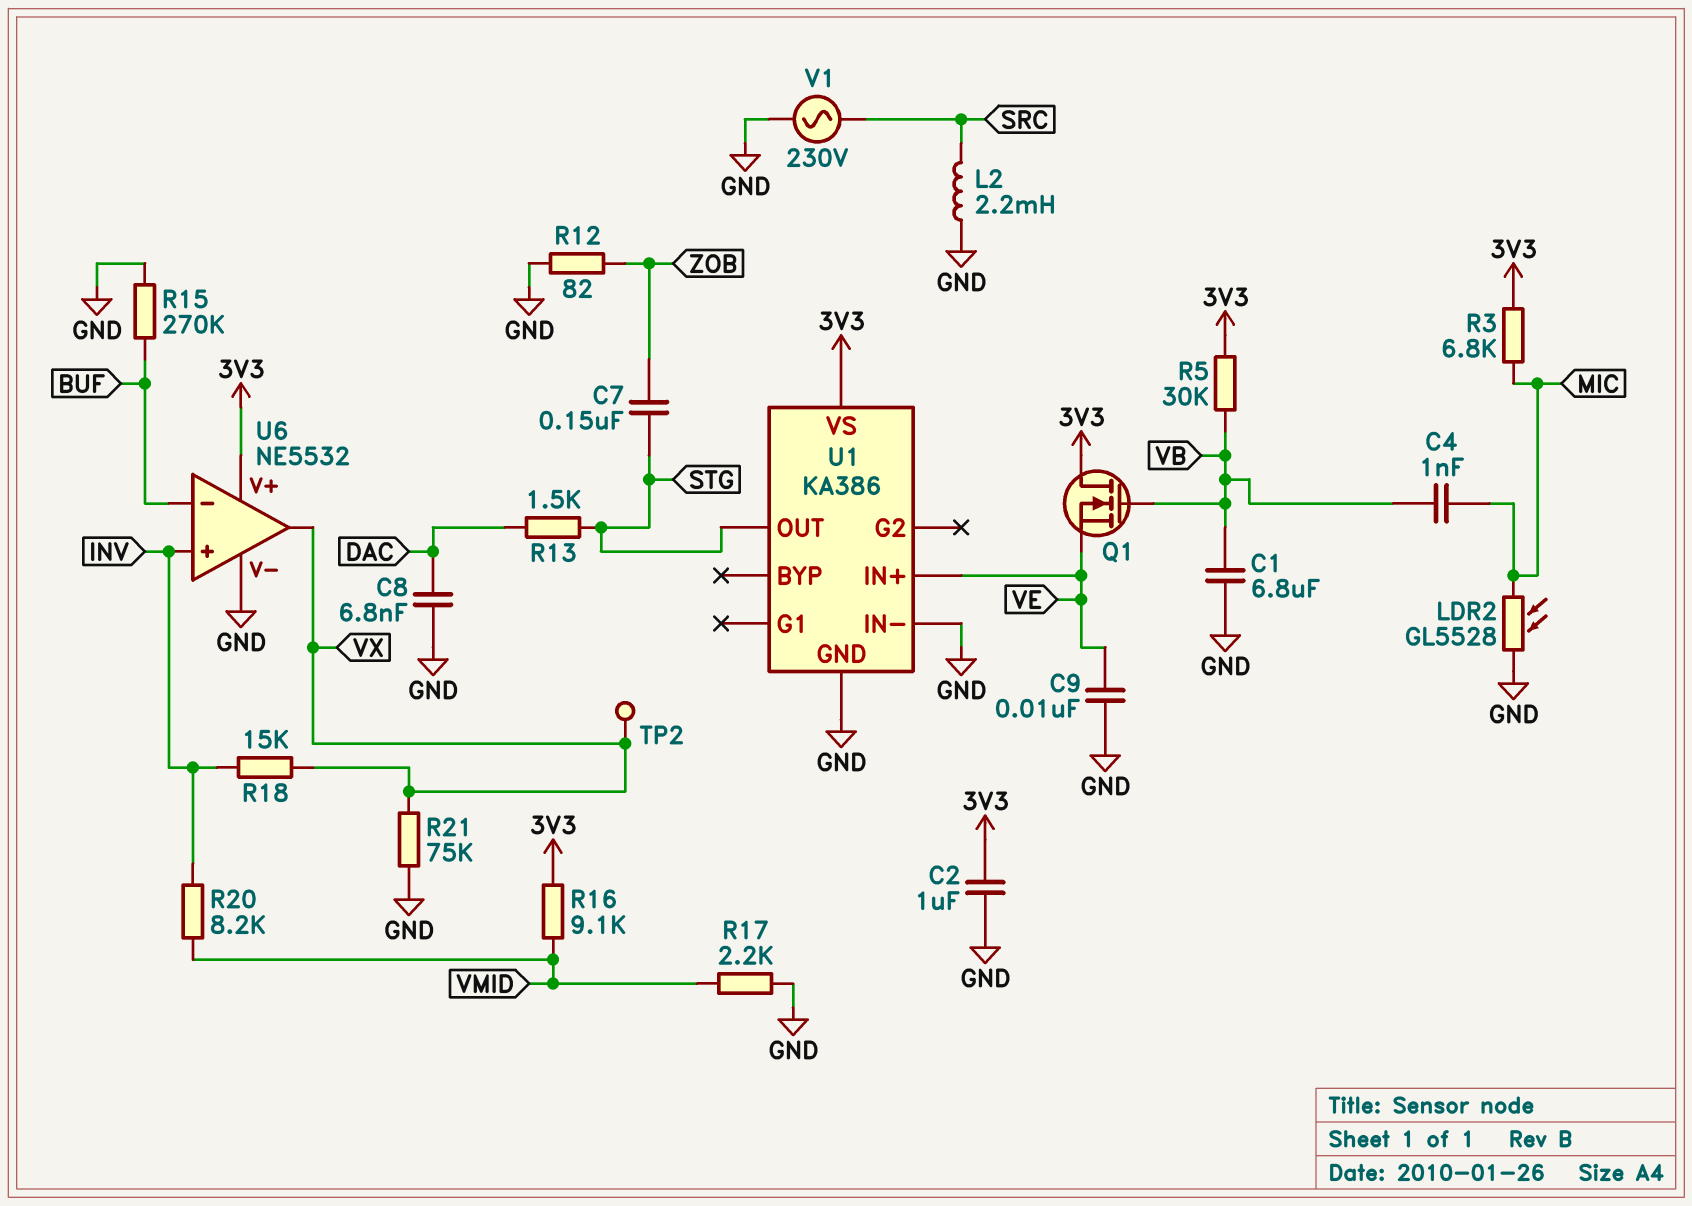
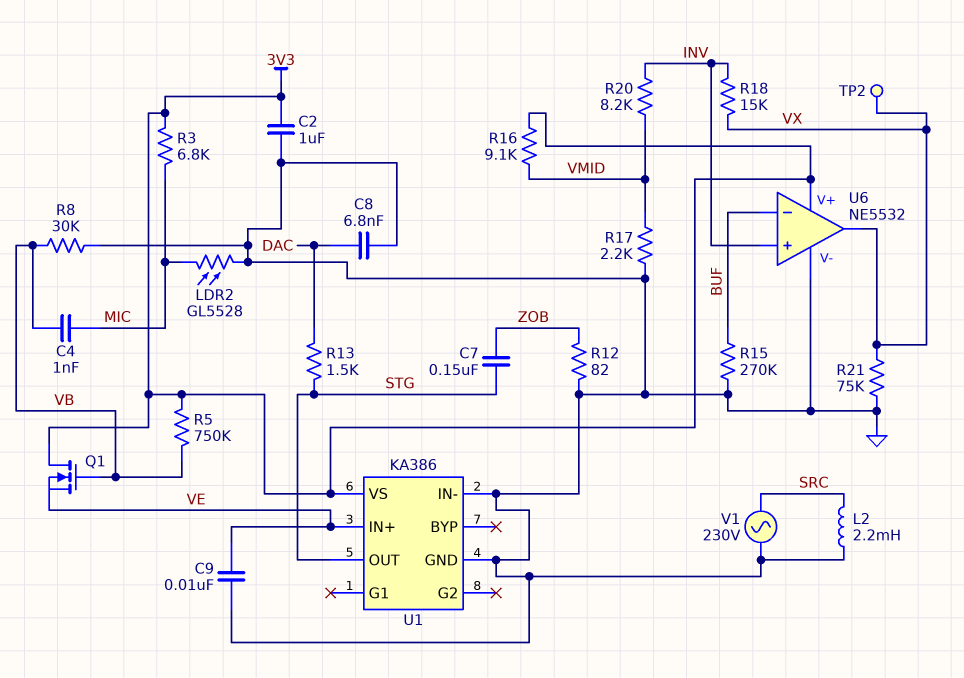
C1: 6.8uF (GND, VB) -> none
R5: 30k (3V3, VB) -> 750k (3V3, VB)
R8: none -> 30k (GND, VB)

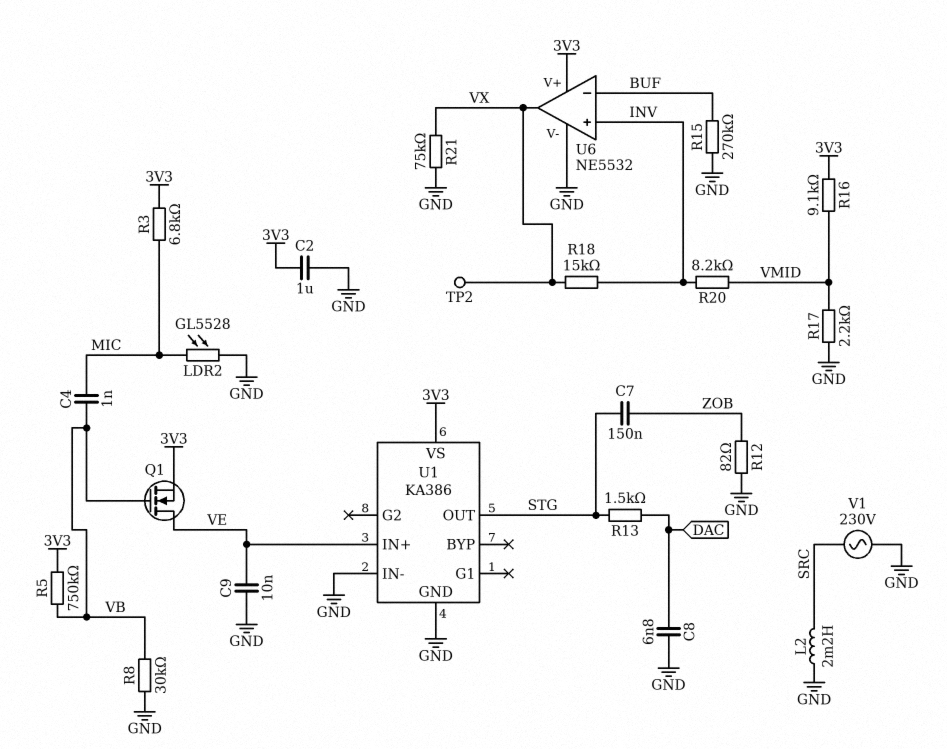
Q1: NMOS (G VB, D 3V3, S VE) -> NMOS (G VB, D VE, S 3V3)

